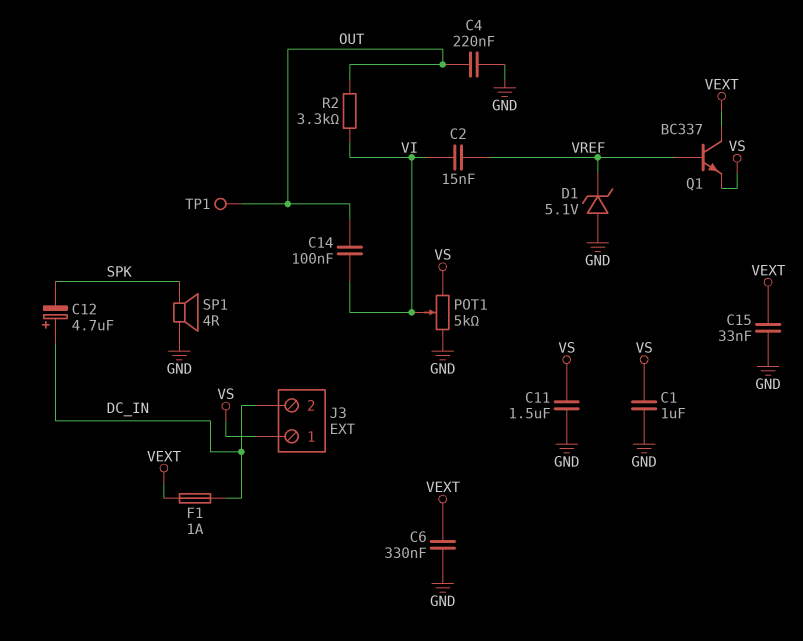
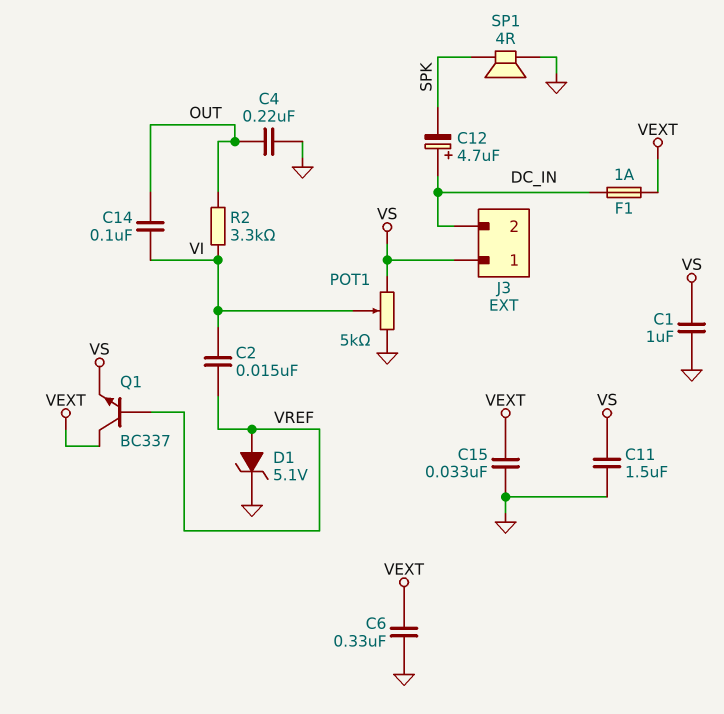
D1: zener 5.1V (A GND, K VREF) -> zener 5.1V (A VREF, K GND)
TP1: test point (OUT) -> none

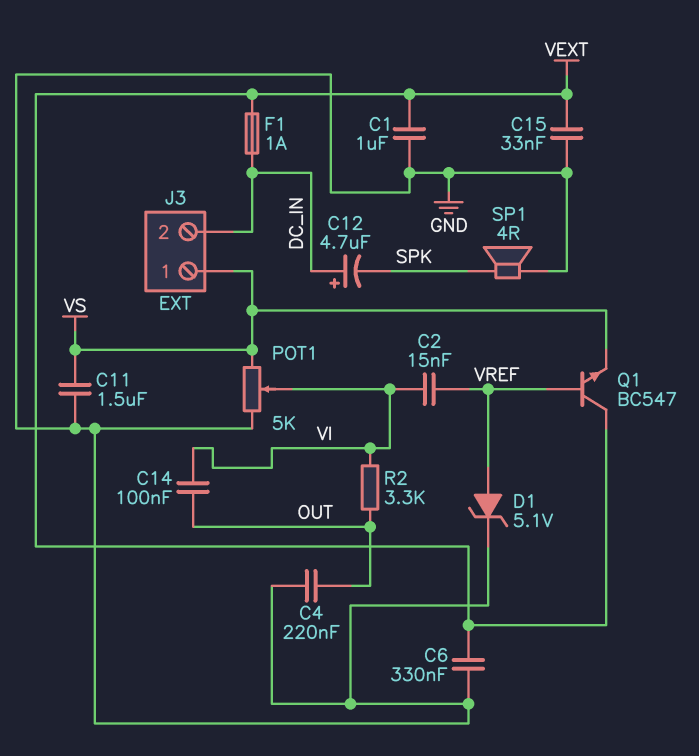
C1: 1uF (GND, VS) -> 1uF (GND, VEXT)
Q1: NPN BC337 (B VREF, C VEXT, E VS) -> NPN BC547 (B VREF, C VEXT, E VS)

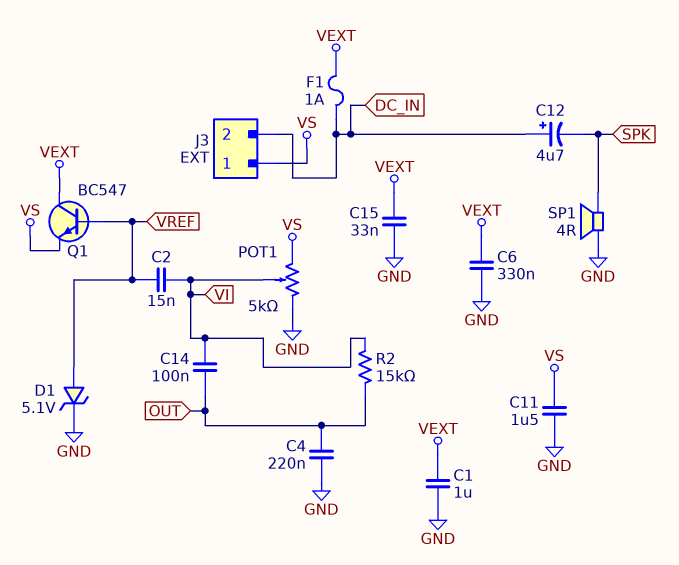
R2: 3.3k (OUT, VI) -> 15k (OUT, VI)

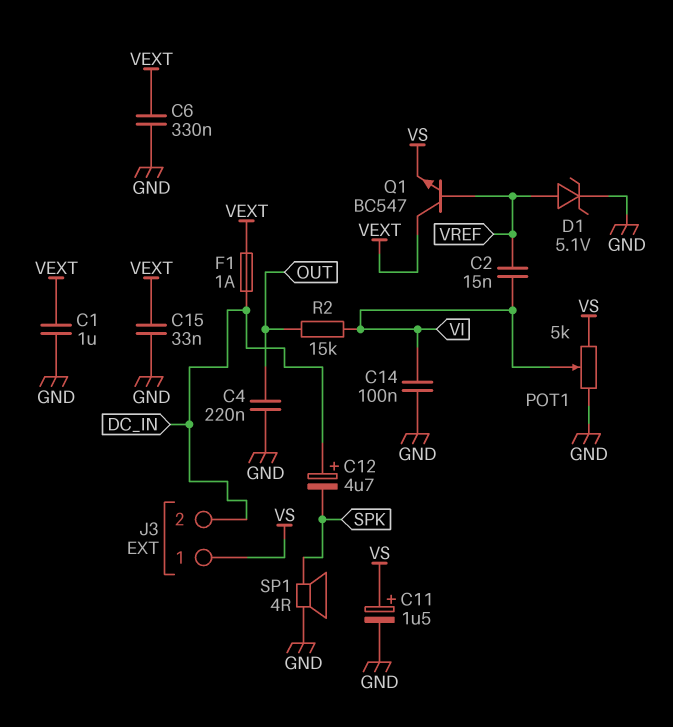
C11: 1.5uF (GND, VS) -> 1.5uF (plus VS, minus GND)
C14: 100nF (OUT, VI) -> 100nF (GND, VI)

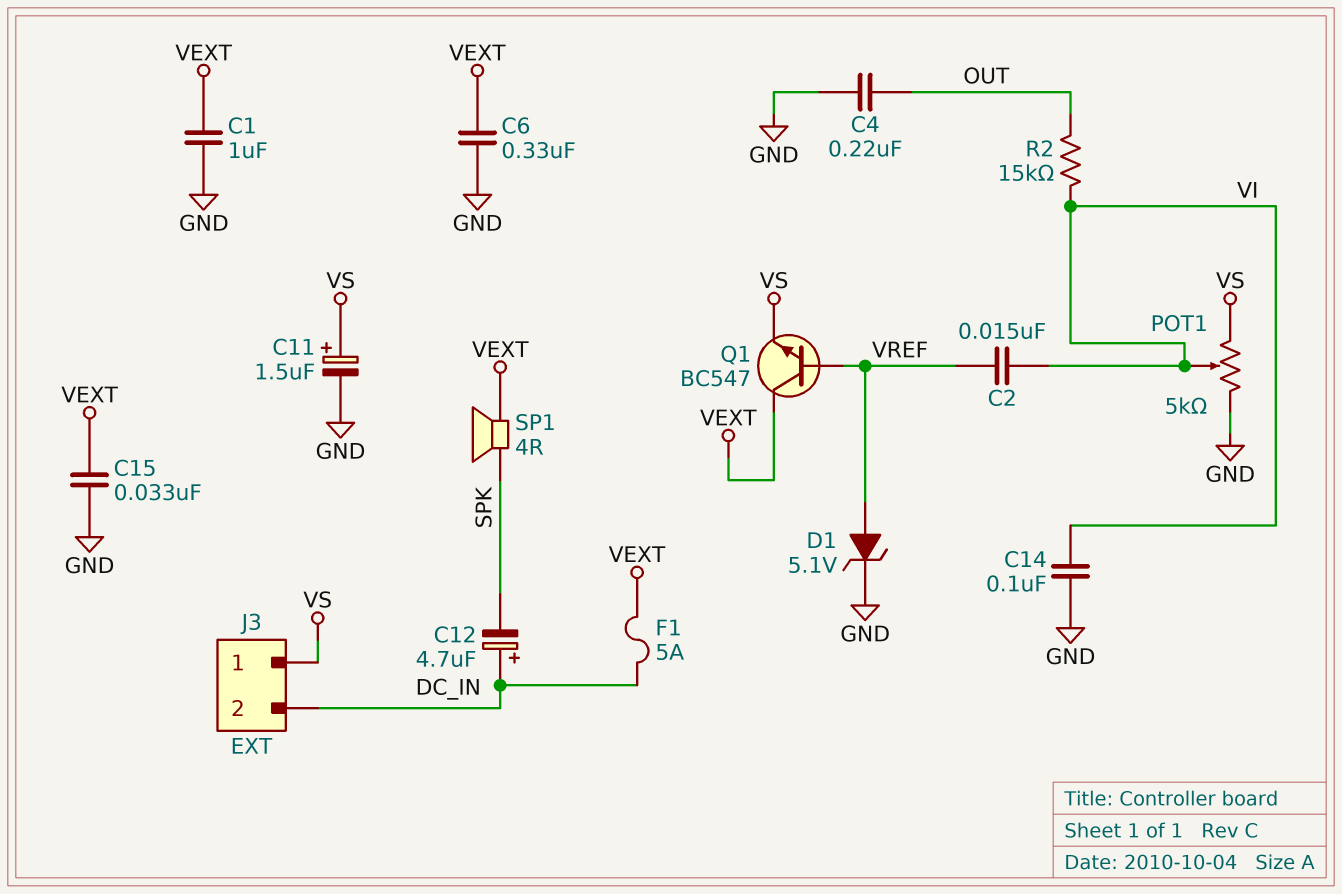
F1: 1A (DC_IN, VEXT) -> 5A (DC_IN, VEXT)
SP1: speaker 4R (GND, SPK) -> speaker 4R (SPK, VEXT)

